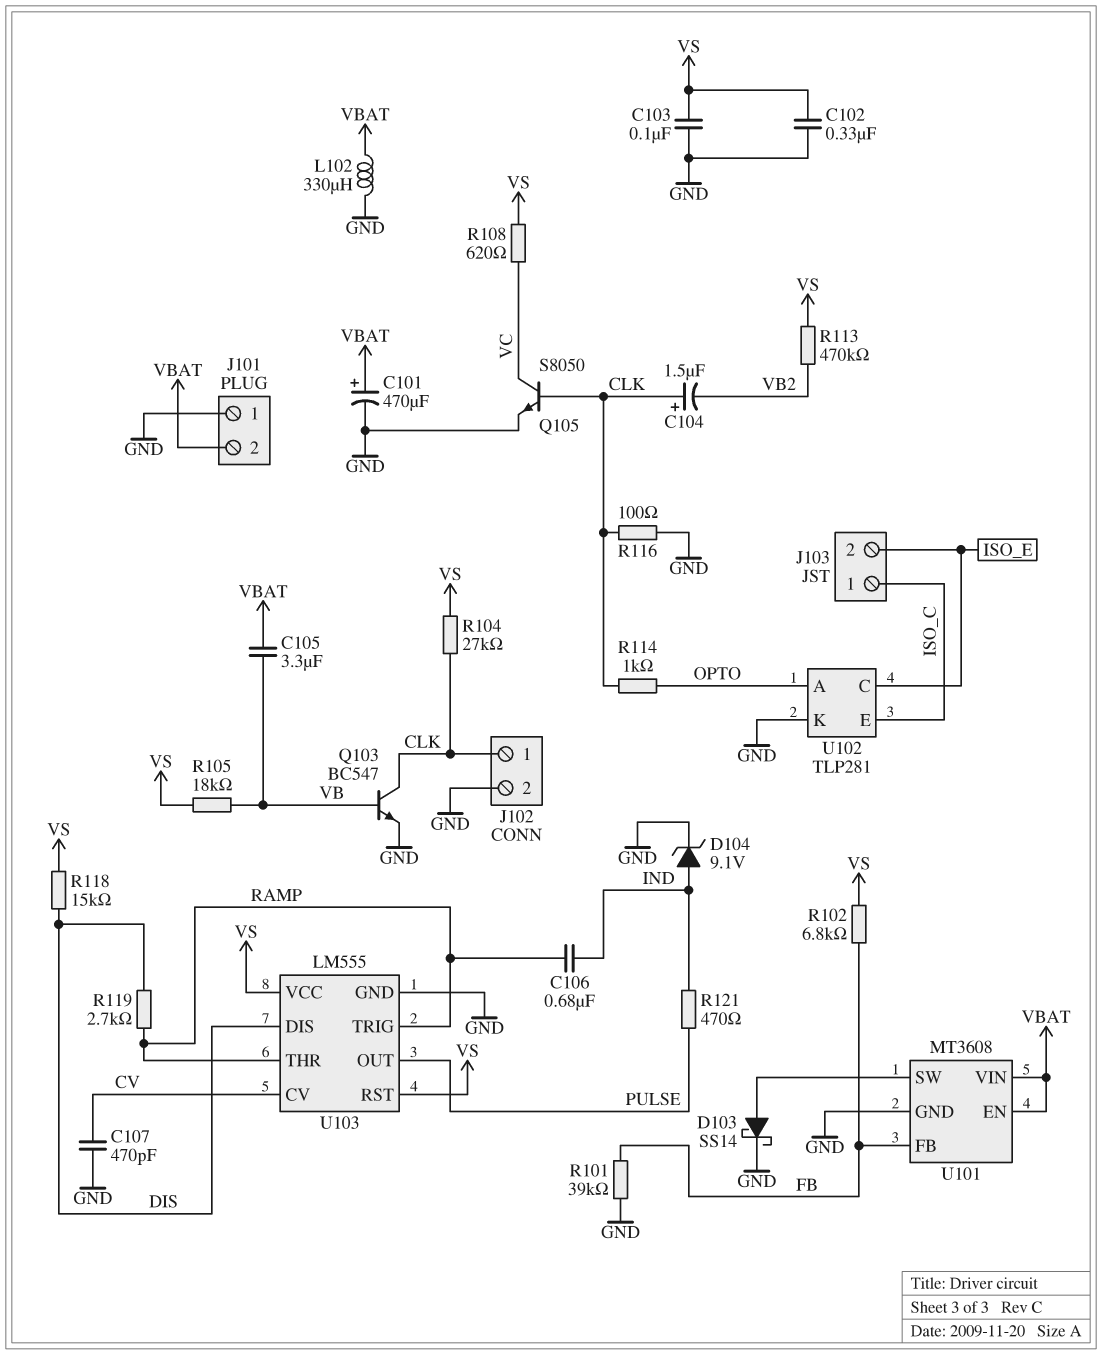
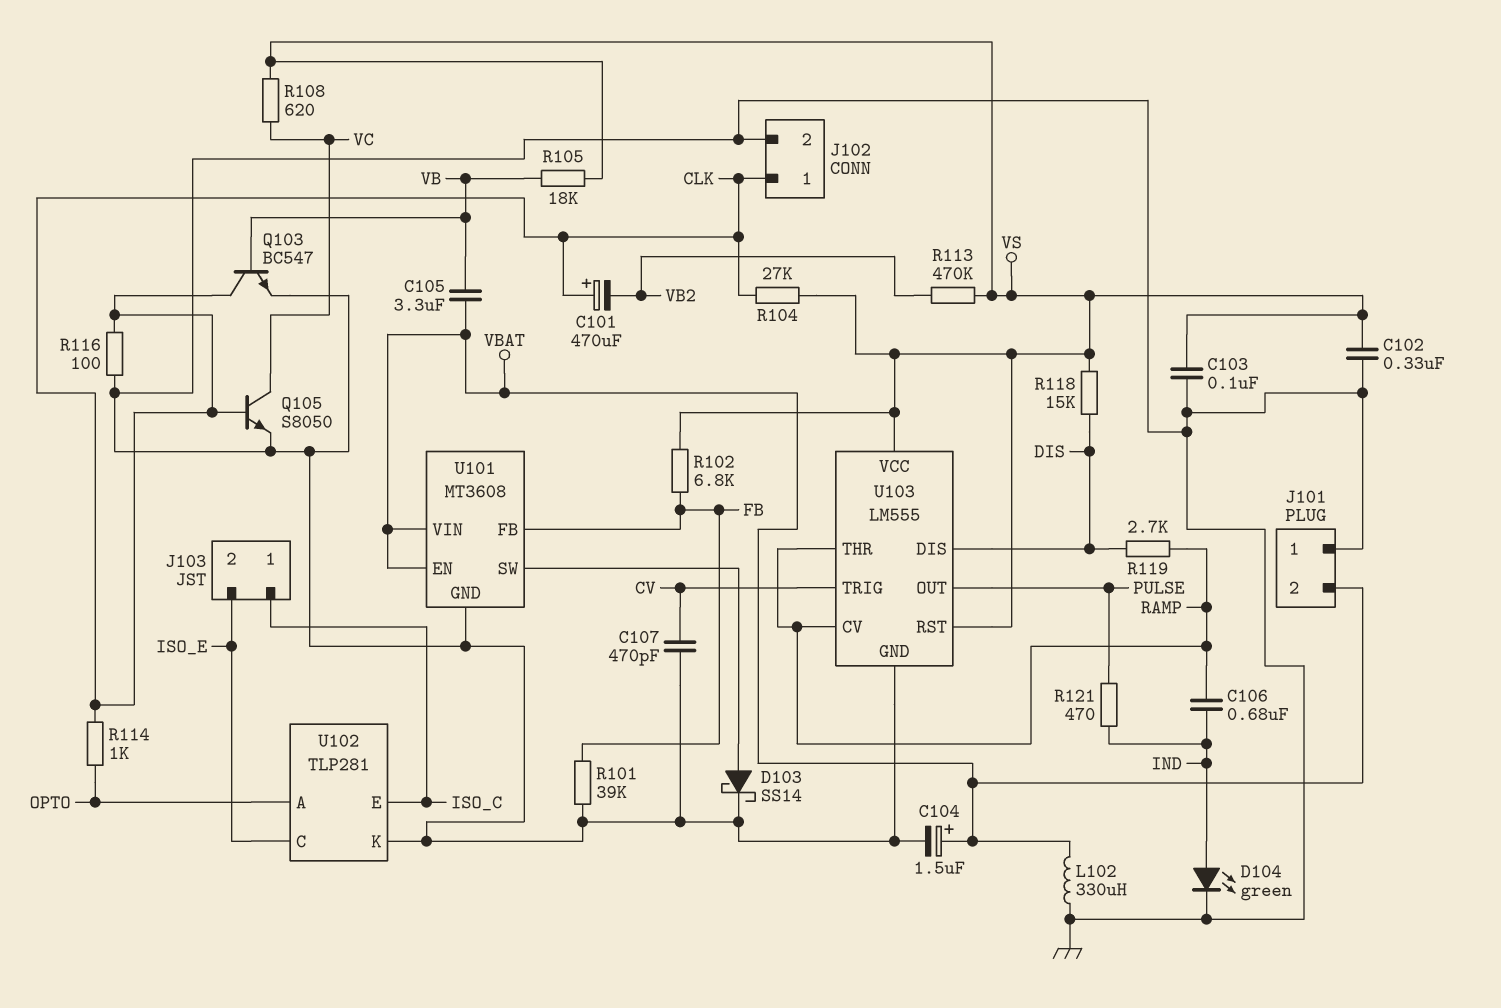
C101: 470uF (plus VBAT, minus GND) -> 470uF (plus CLK, minus VB2)
C104: 1.5uF (plus CLK, minus VB2) -> 1.5uF (plus VBAT, minus GND)
D104: zener 9.1V (A IND, K GND) -> LED green (A IND, K GND)
U103 pin CV: CV -> RAMP
U103 pin TRIG: RAMP -> CV

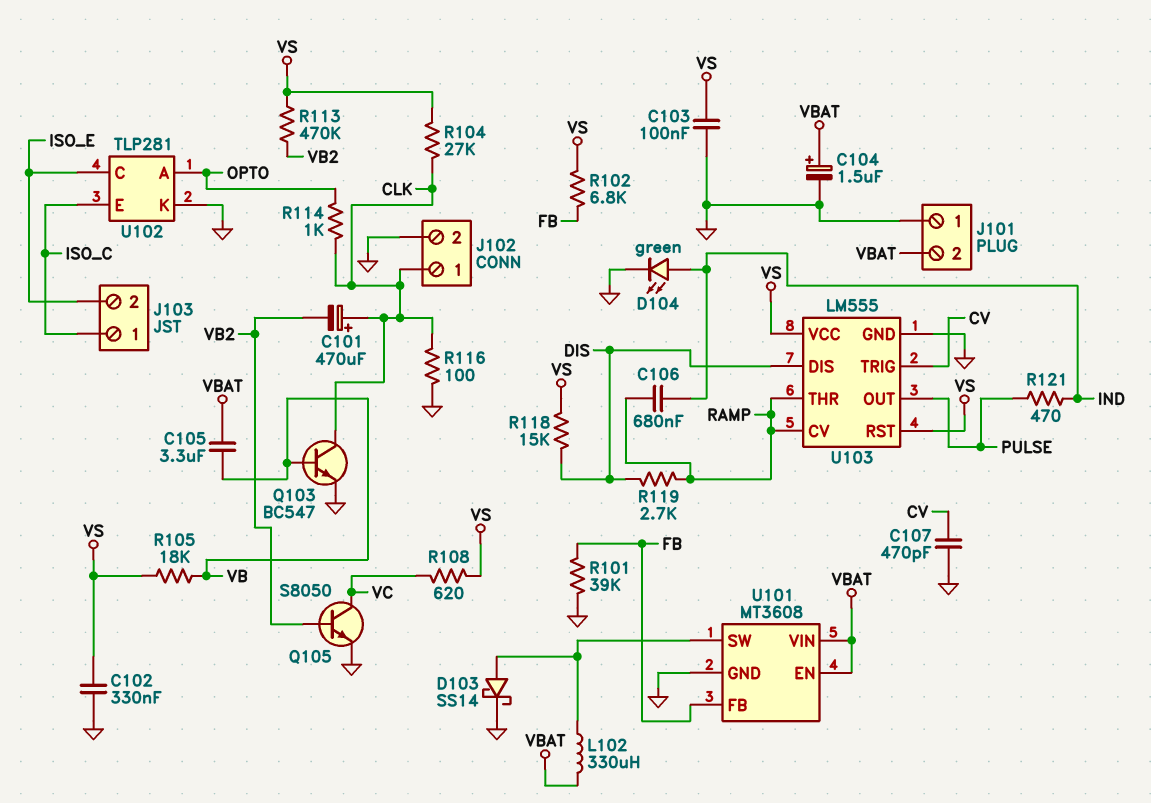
L102: 330uH (GND, VBAT) -> 330uH (U101/SW, VBAT)
Q105: NPN S8050 (B CLK, C VC, E GND) -> NPN S8050 (B VB2, C VC, E GND)

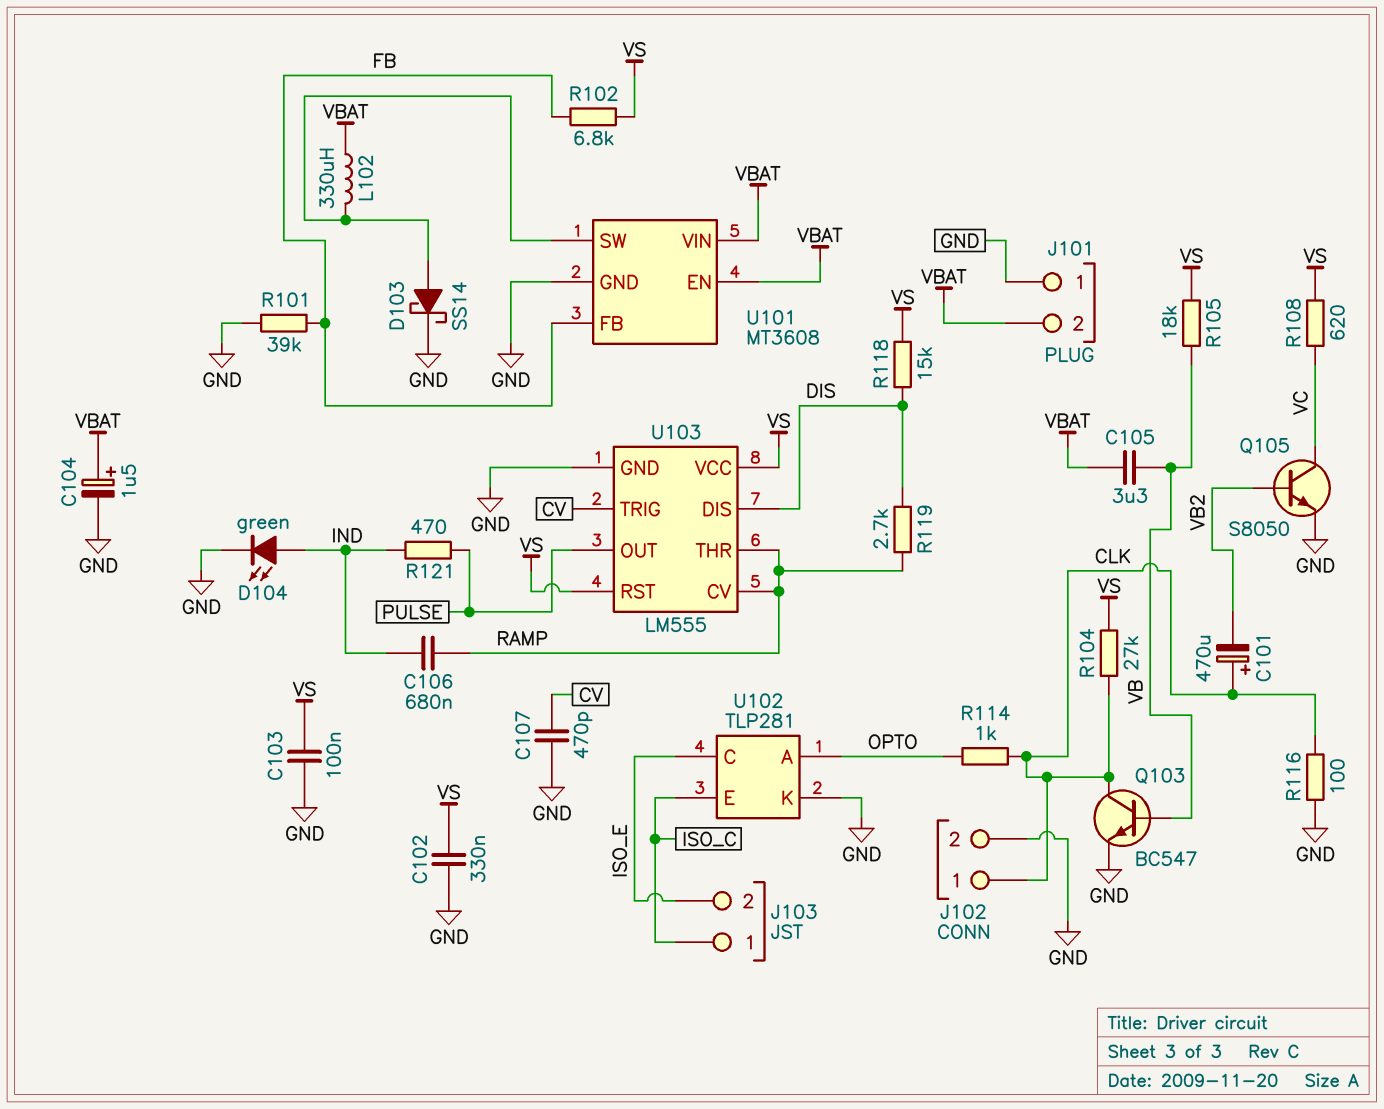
R113: 470k (VB2, VS) -> none

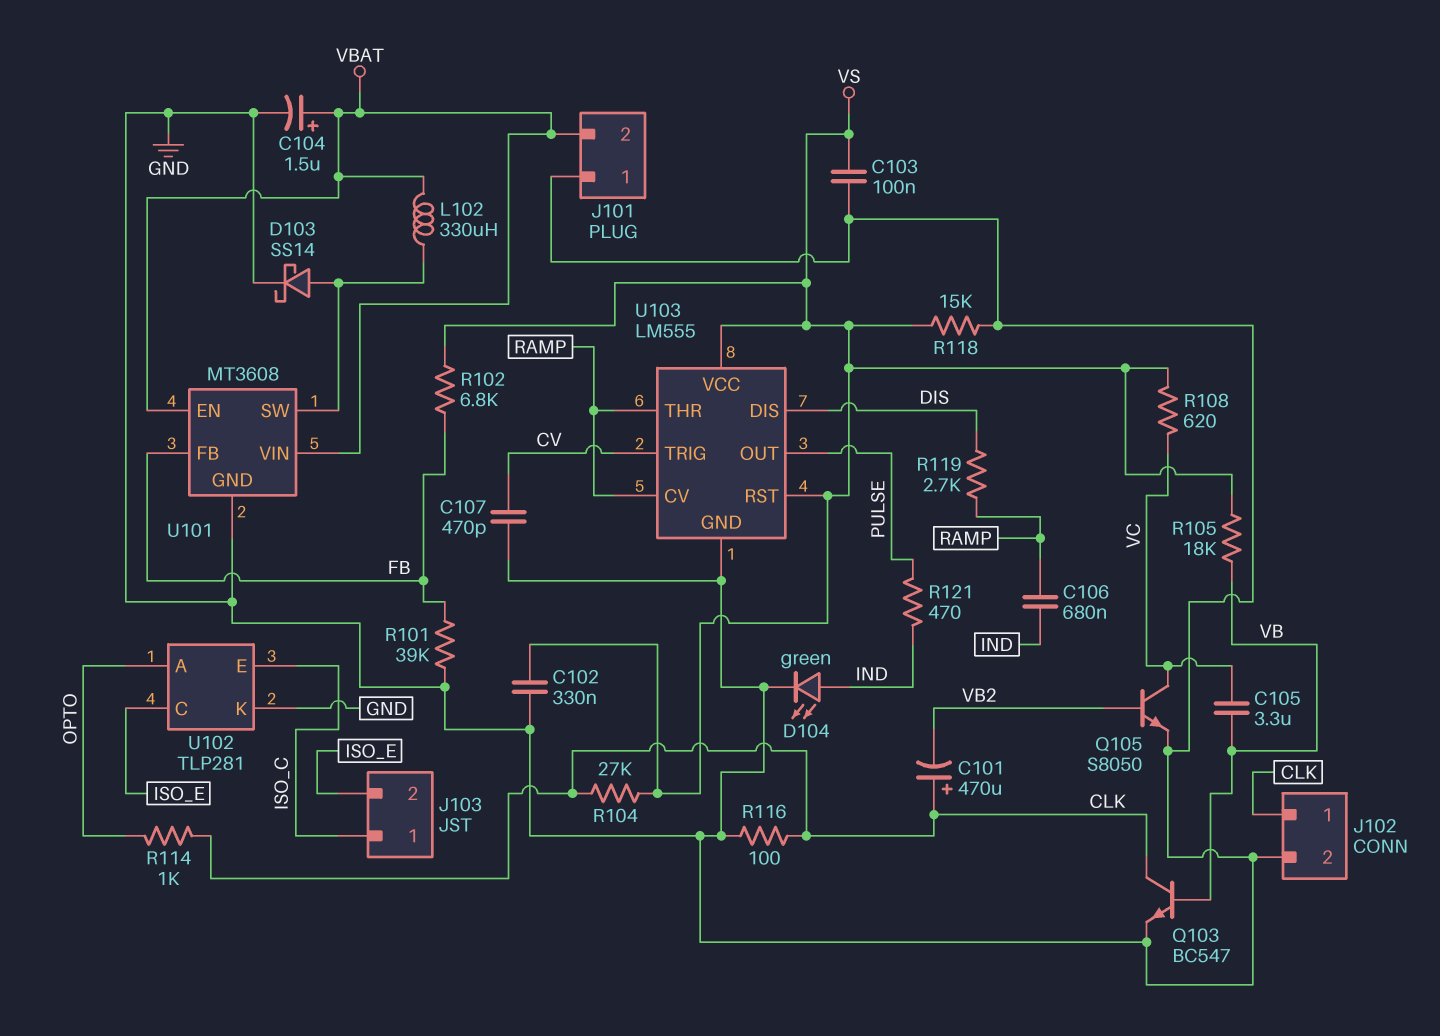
C105: 3.3uF (VB, VBAT) -> 3.3uF (VB, VC)
R118: 15k (DIS, VS) -> 15k (GND, VS)

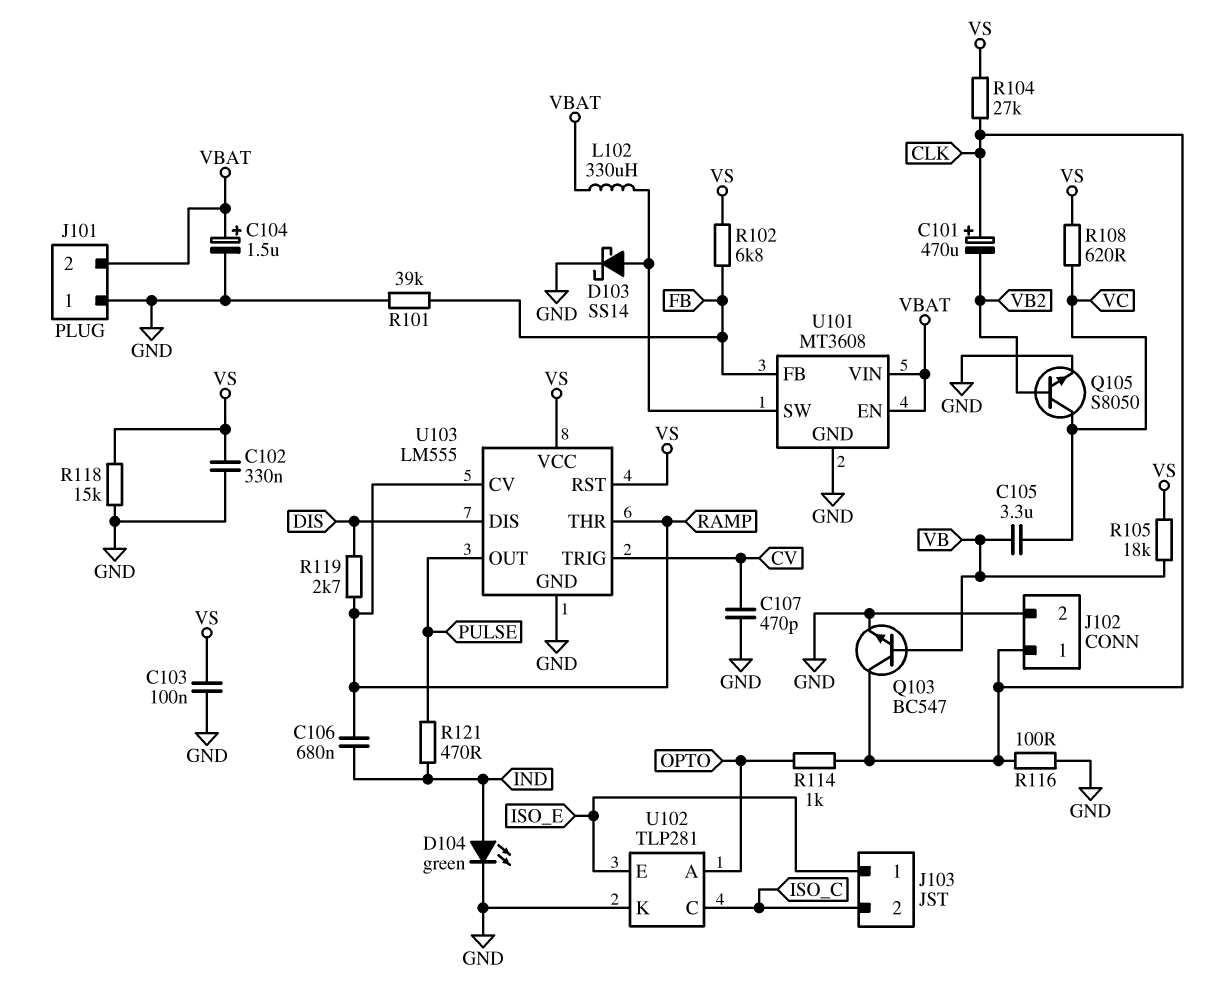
J103 pin 1: ISO_C -> ISO_E
J103 pin 2: ISO_E -> ISO_C
U102 pin C: ISO_E -> ISO_C
U102 pin E: ISO_C -> ISO_E

